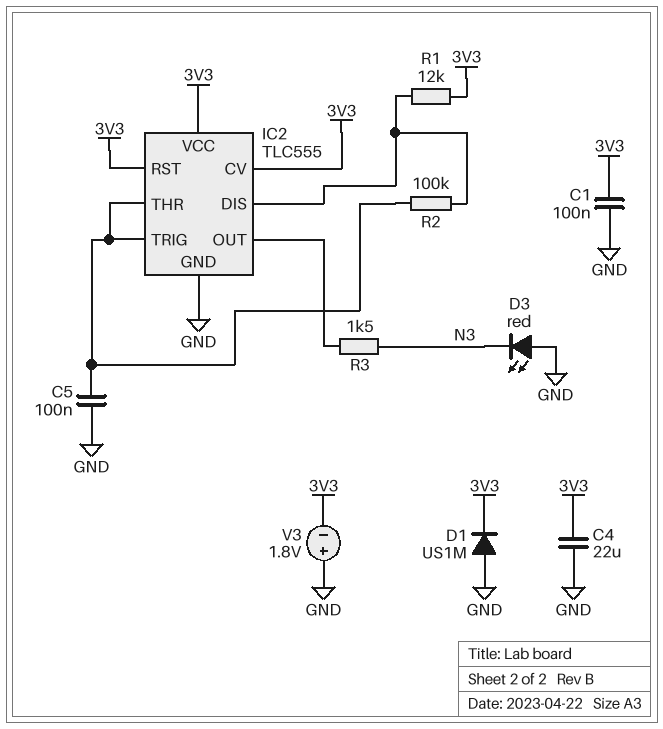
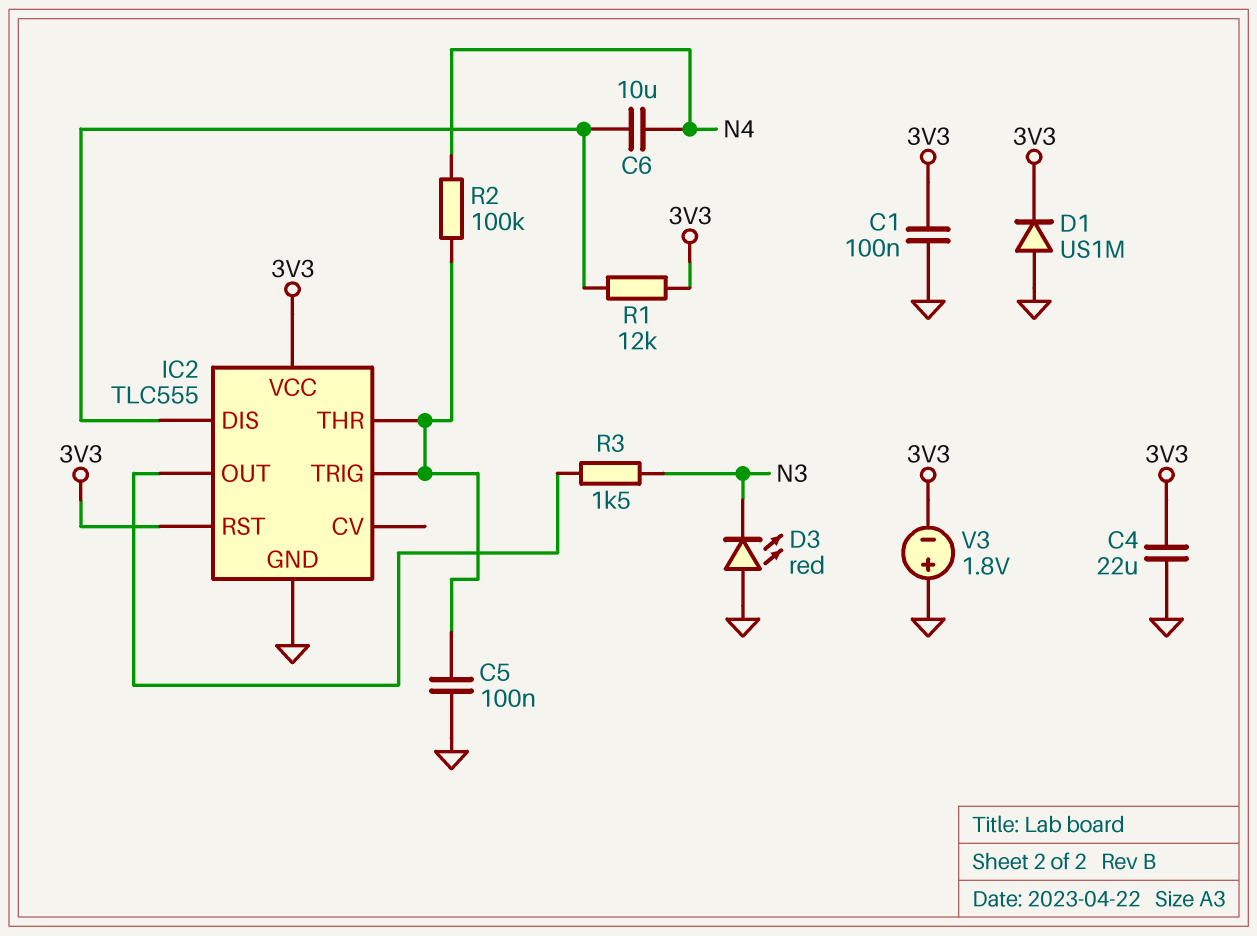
C6: none -> 10uF (IC2/DIS, N4)
IC2 pin CV: 3V3 -> none
R2: 100k (IC2/DIS, IC2/THR) -> 100k (IC2/THR, N4)

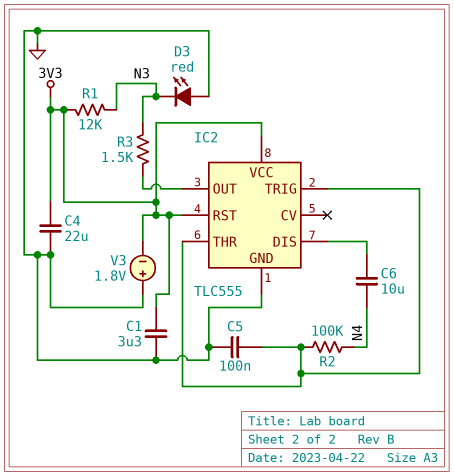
C1: 100nF (3V3, GND) -> 3.3uF (3V3, GND)
D1: diode US1M (A GND, K 3V3) -> none
R1: 12k (3V3, IC2/DIS) -> 12k (3V3, N3)

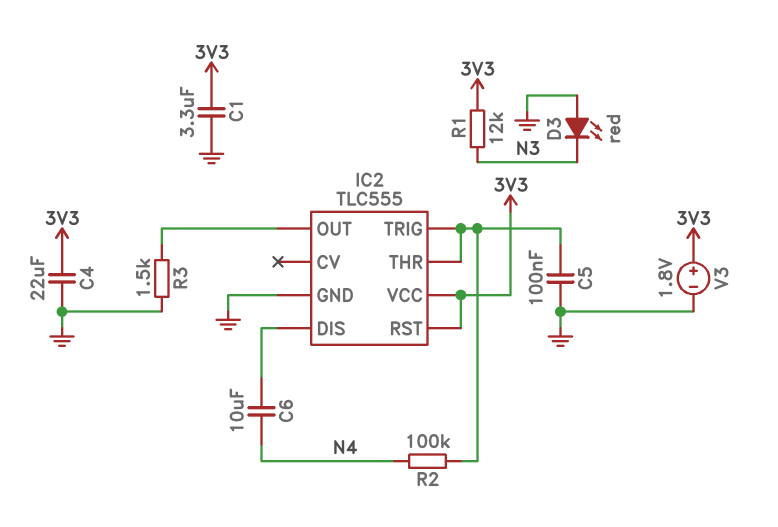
R3: 1.5k (IC2/OUT, N3) -> 1.5k (GND, IC2/OUT)
V3: 1.8V (plus GND, minus 3V3) -> 1.8V (plus 3V3, minus GND)

